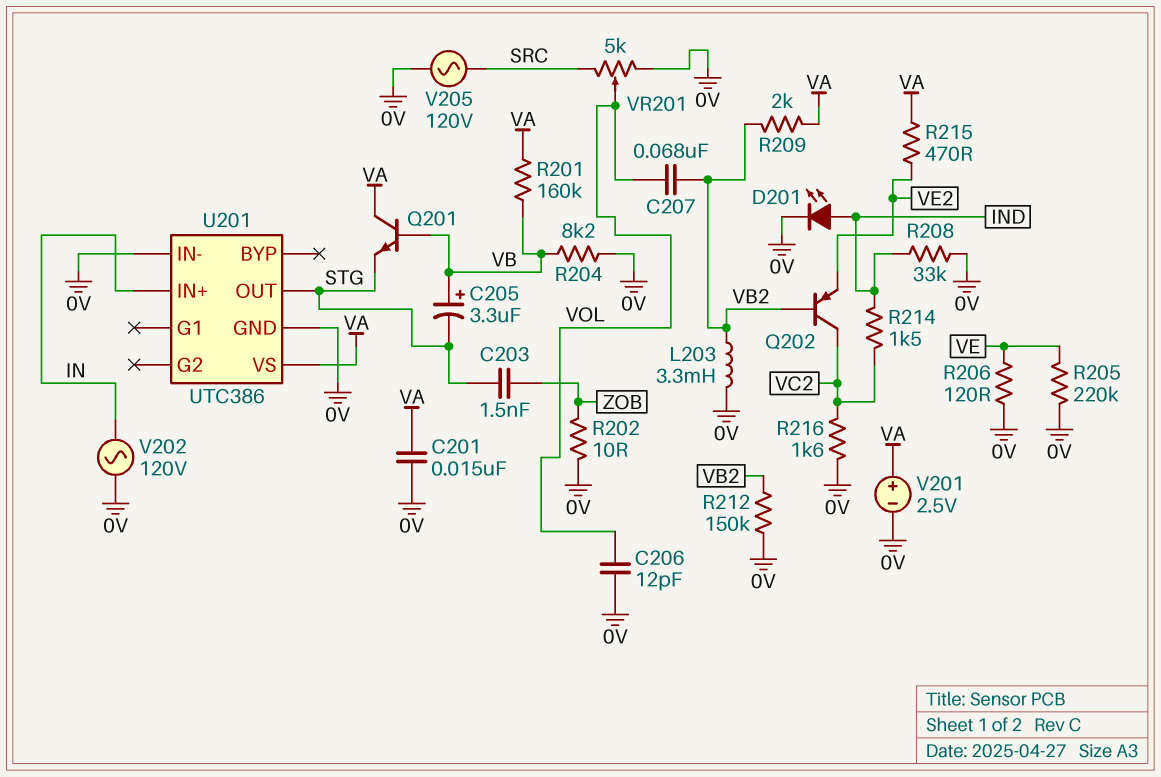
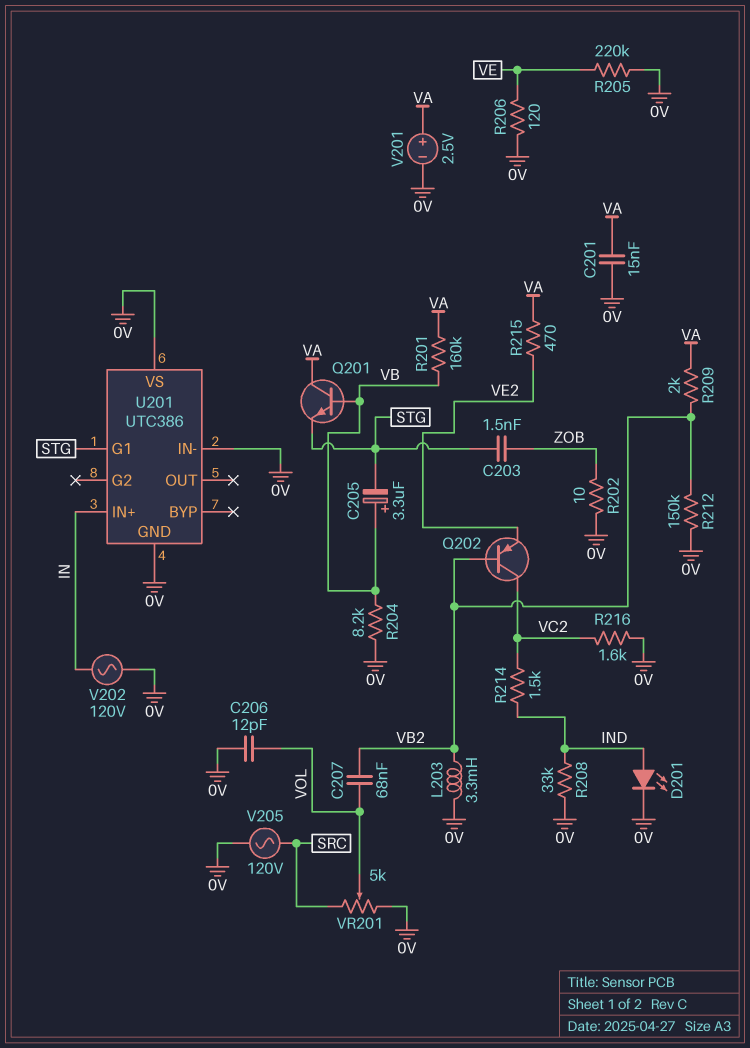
U201 pin G1: none -> STG
U201 pin OUT: STG -> none
U201 pin VS: VA -> 0V

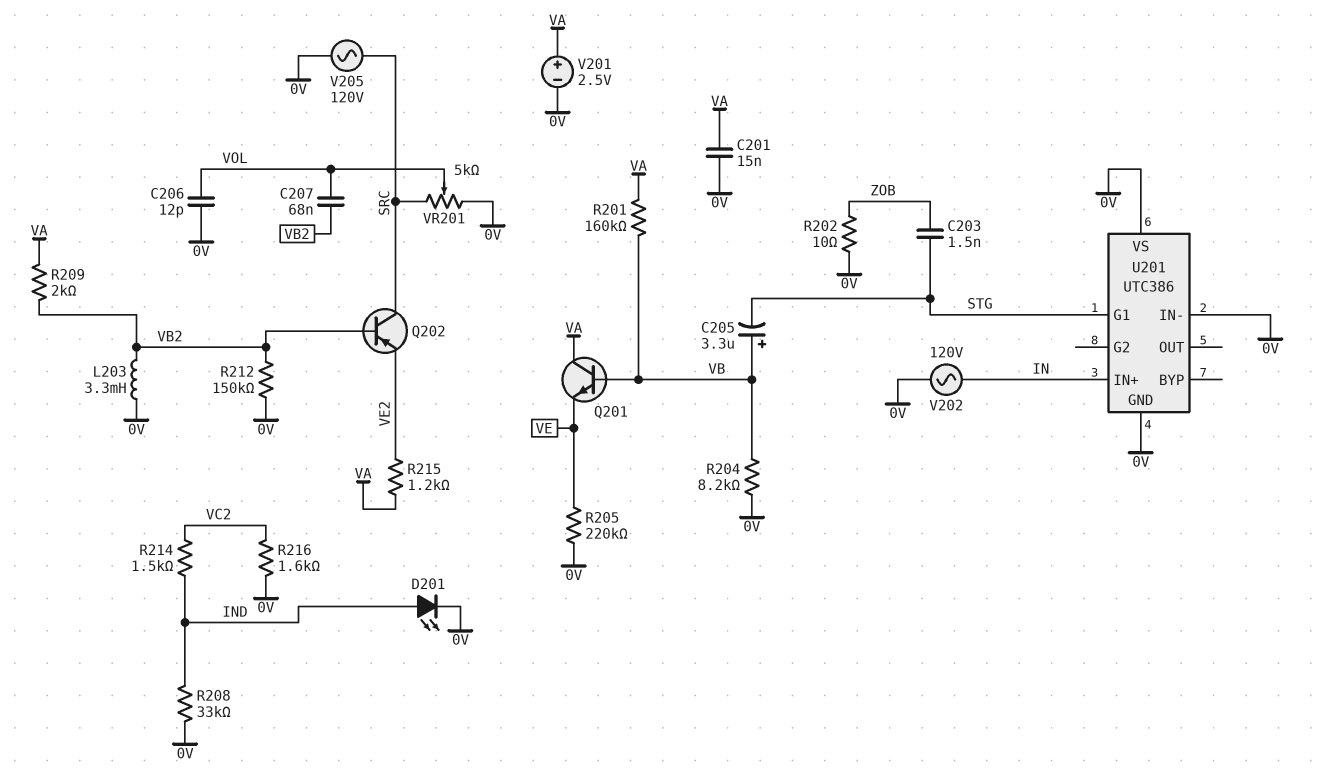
Q201: NPN (B VB, C VA, E STG) -> NPN (B VB, C VA, E VE)
Q202: PNP (B VB2, C VC2, E VE2) -> PNP (B VB2, C SRC, E VE2)
R206: 120 (0V, VE) -> none
R215: 470 (VA, VE2) -> 1.2k (VA, VE2)

